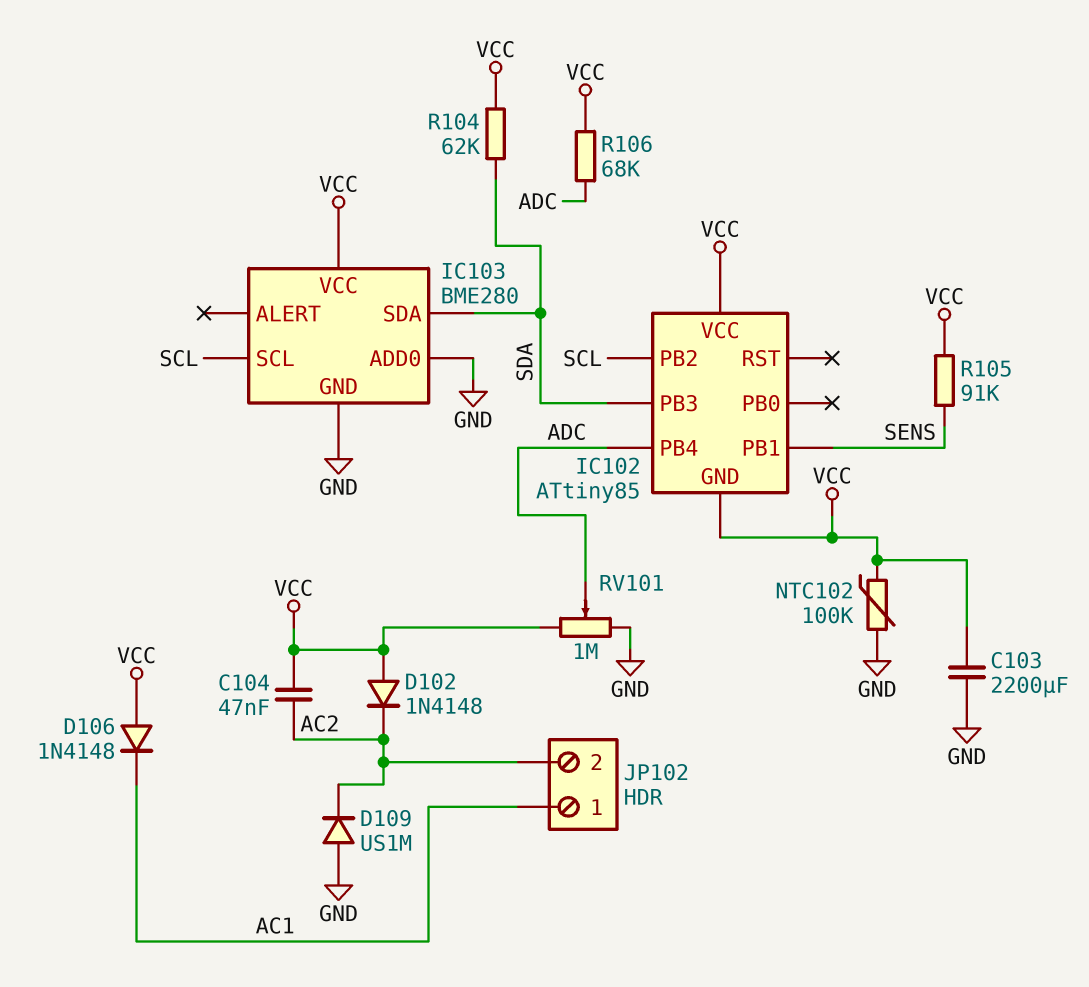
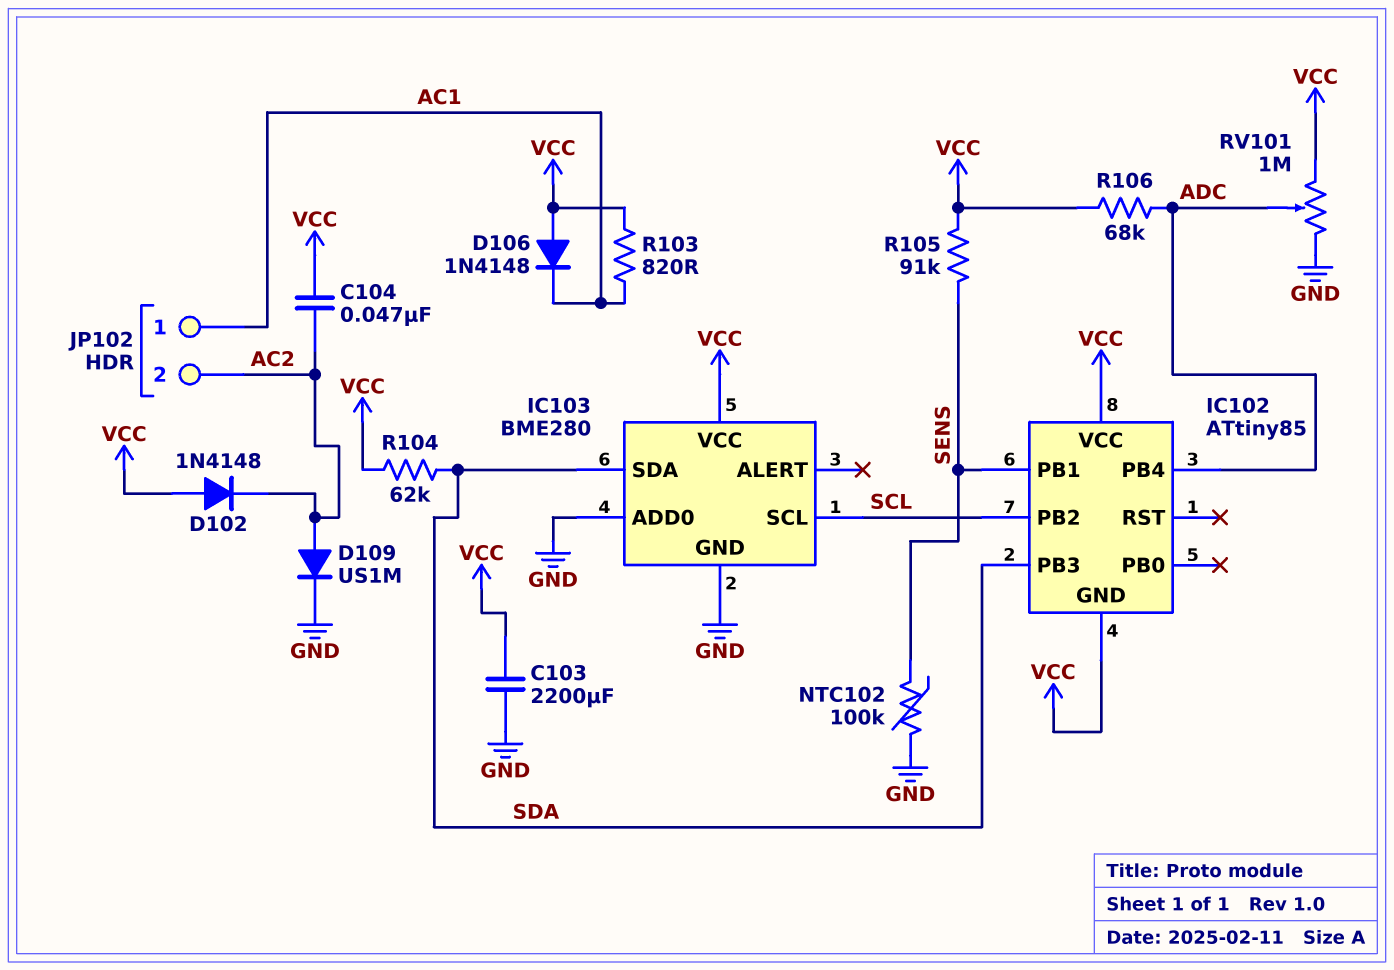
D109: diode US1M (A GND, K AC2) -> diode US1M (A AC2, K GND)
NTC102: 100k (GND, VCC) -> 100k (GND, SENS)
R103: none -> 820 (AC1, VCC)

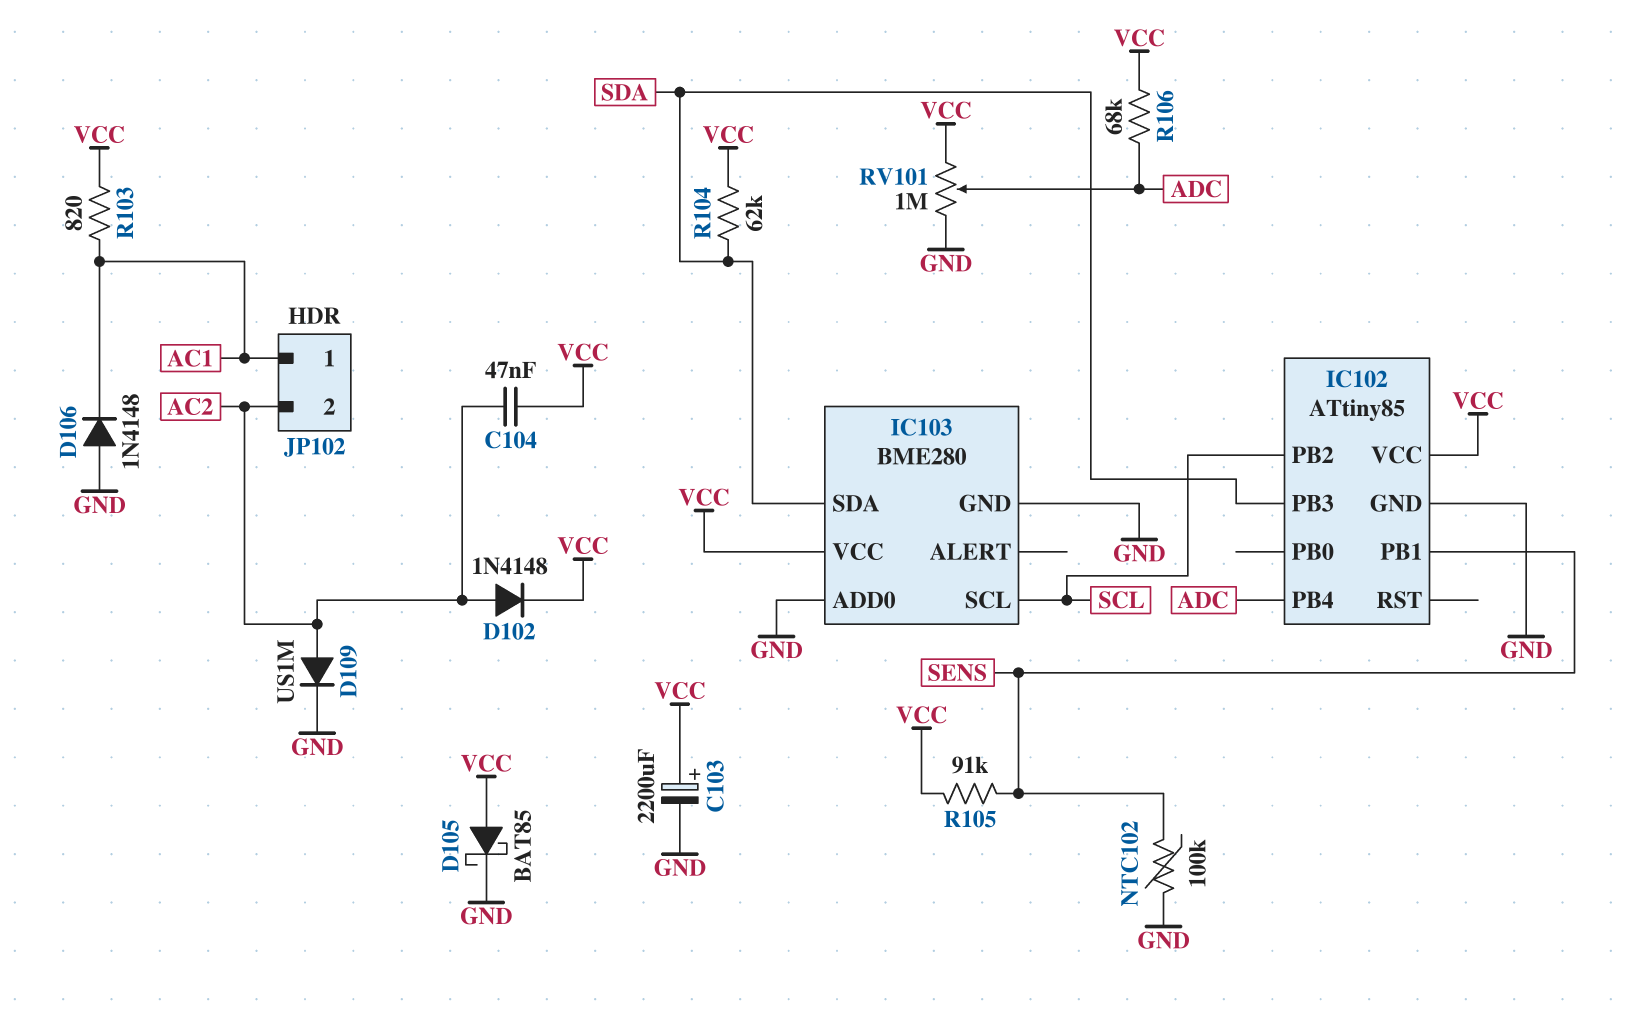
C103: 2200uF (GND, VCC) -> 2200uF (plus VCC, minus GND)
D102: diode 1N4148 (A VCC, K AC2) -> diode 1N4148 (A AC2, K VCC)
D105: none -> schottky BAT85 (A VCC, K GND)
D106: diode 1N4148 (A VCC, K AC1) -> diode 1N4148 (A GND, K AC1)
IC102 pin GND: VCC -> GND

